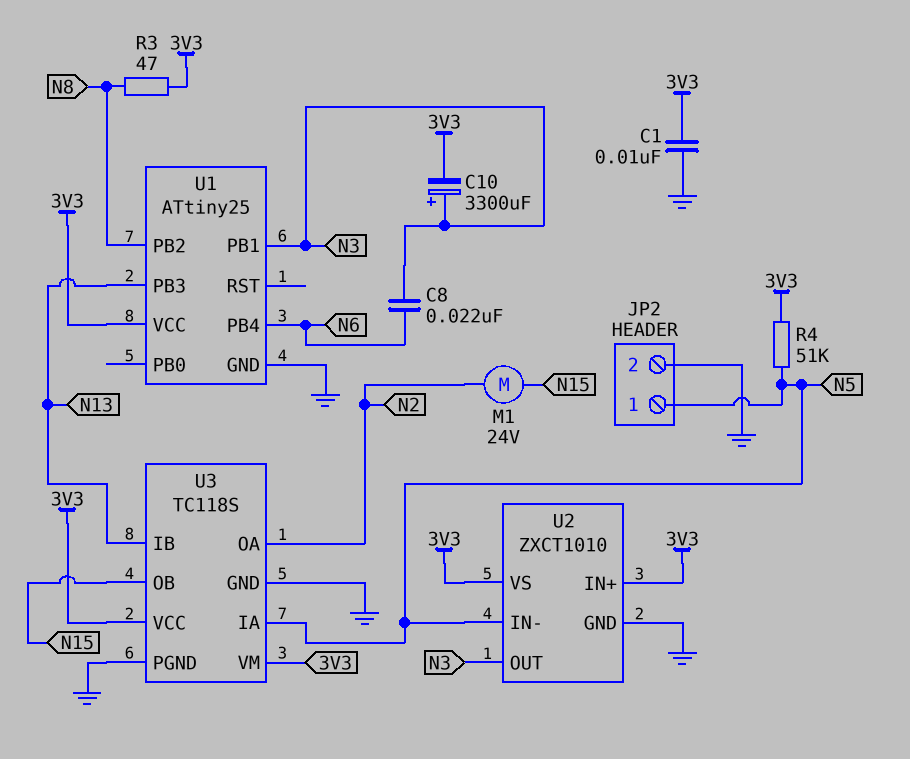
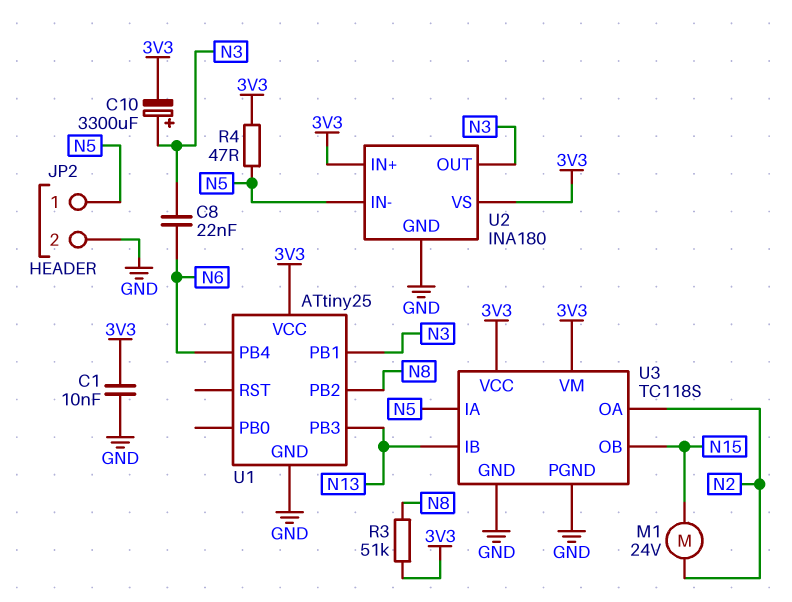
R3: 47 (3V3, N8) -> 51k (3V3, N8)
R4: 51k (3V3, N5) -> 47 (3V3, N5)
U2: ZXCT1010 -> INA180

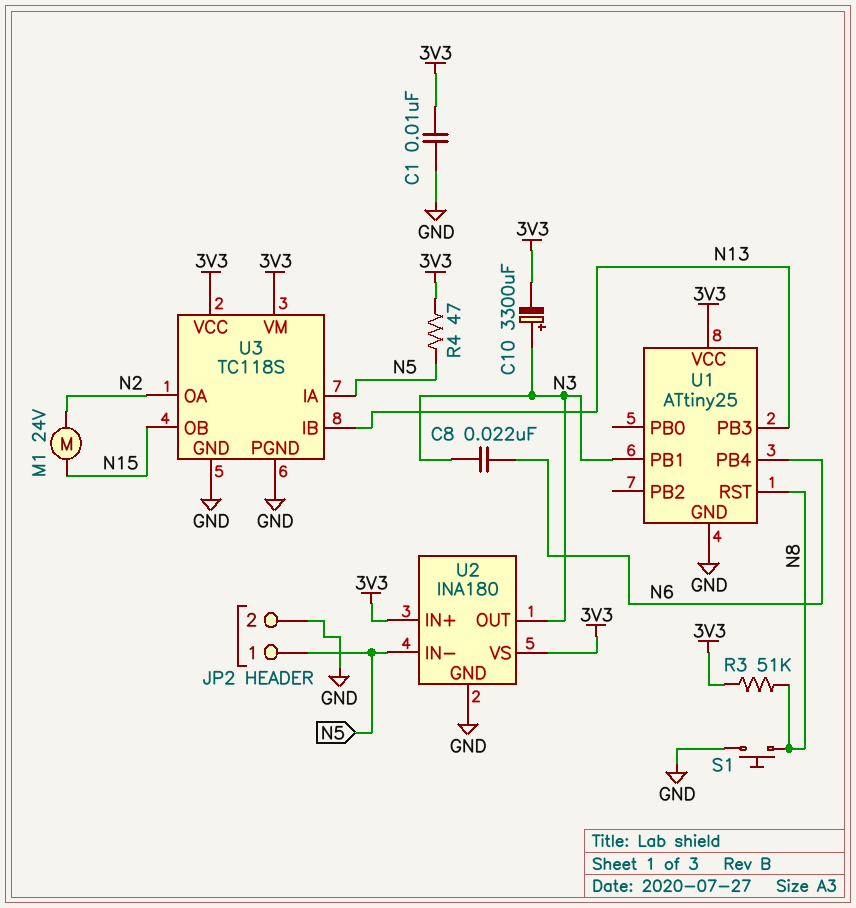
S1: none -> button (GND, N8)
U1 pin PB2: N8 -> none
U1 pin RST: none -> N8

